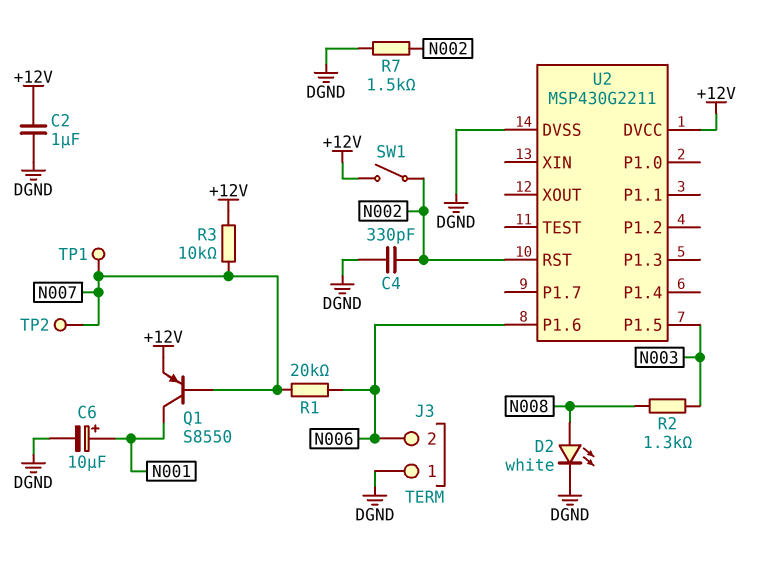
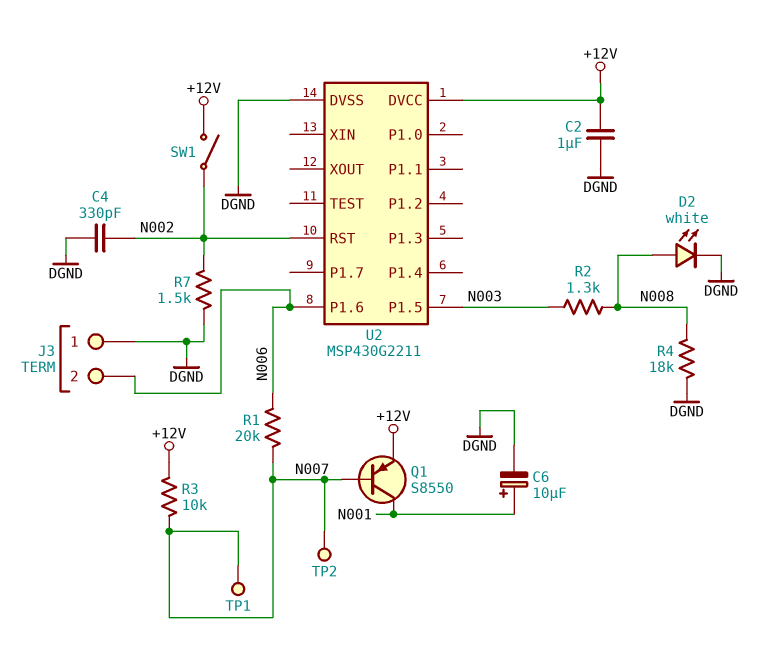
R4: none -> 18k (DGND, N008)

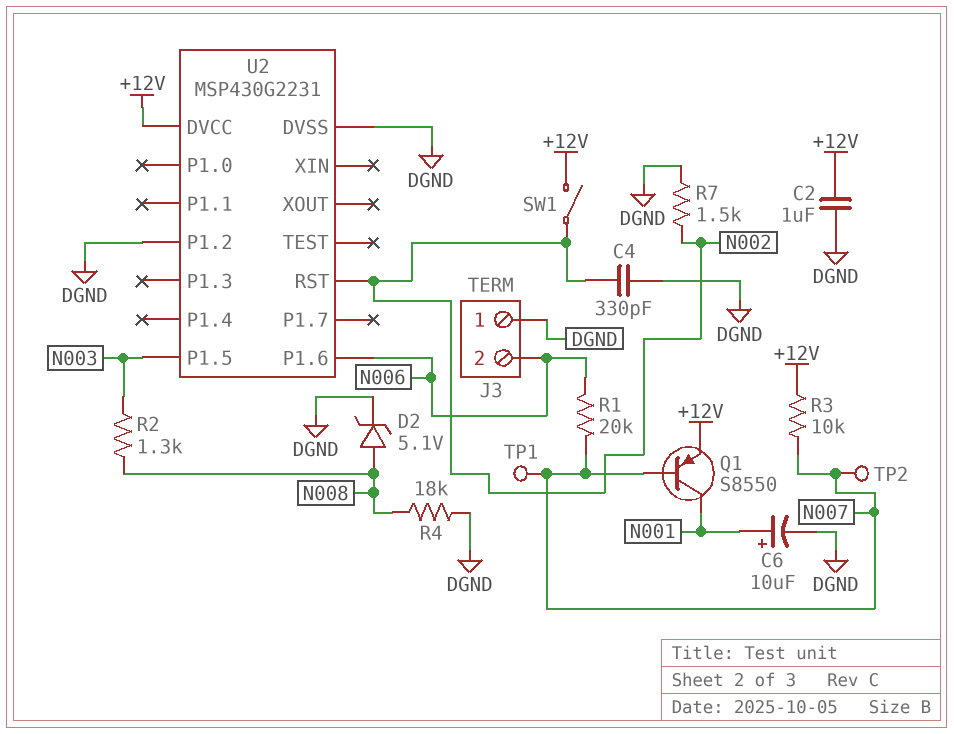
D2: LED white (A N008, K DGND) -> zener 5.1V (A N008, K DGND)
U2: MSP430G2211 -> MSP430G2231
U2 pin P1.2: none -> DGND

